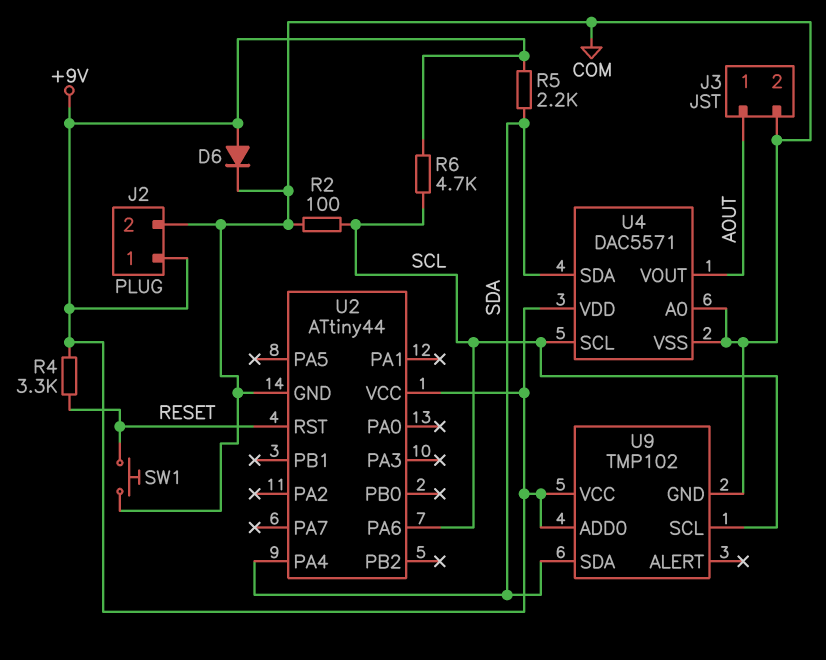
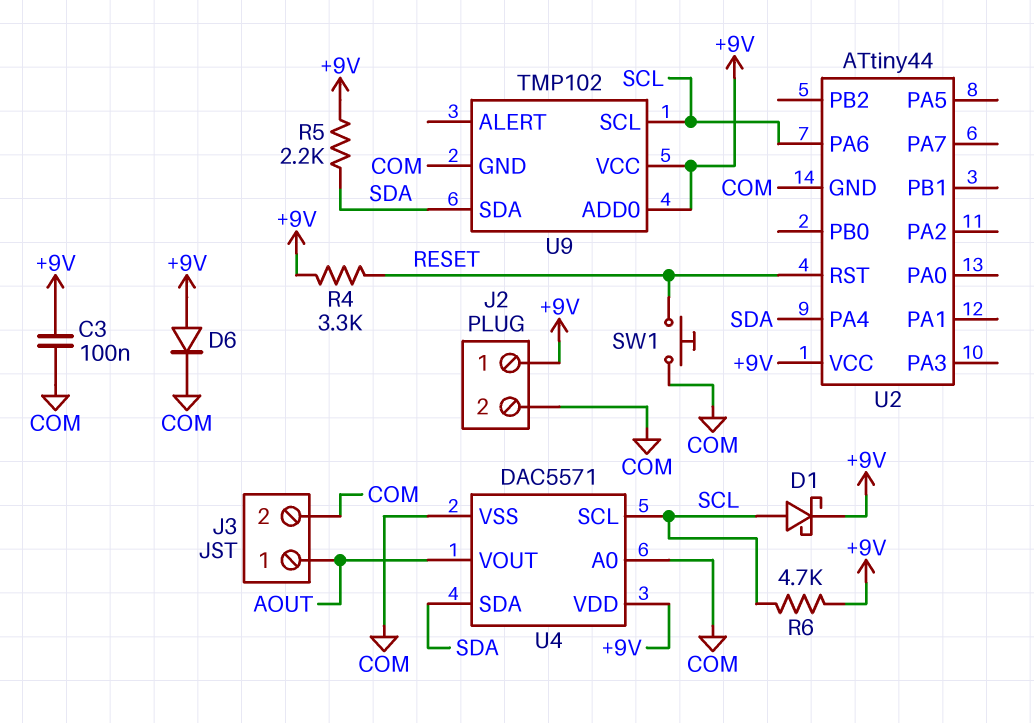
C3: none -> 100nF (+9V, COM)
D1: none -> schottky (A SCL, K +9V)
R2: 100 (COM, SCL) -> none

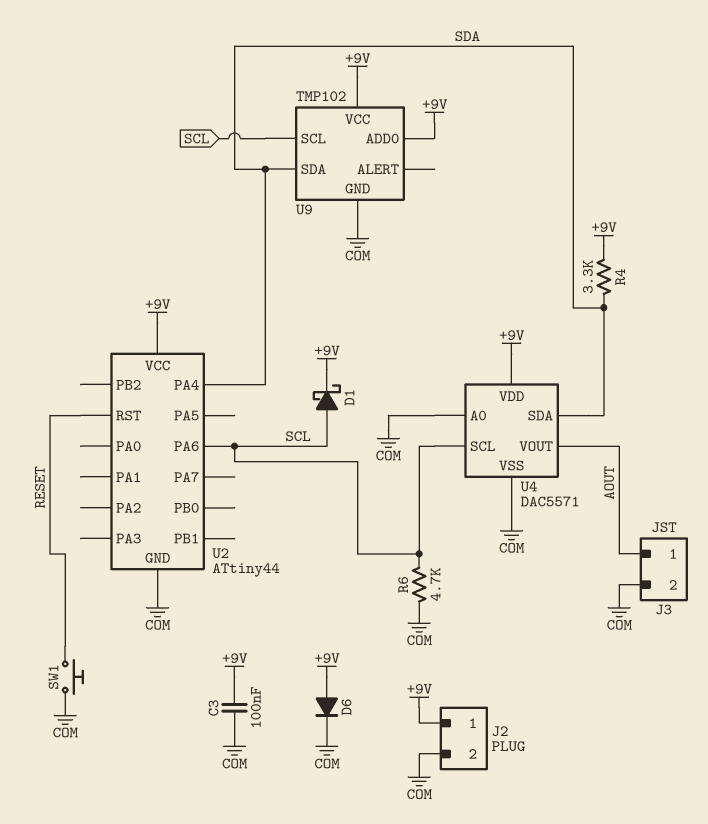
R4: 3.3k (+9V, RESET) -> 3.3k (+9V, SDA)
R5: 2.2k (+9V, SDA) -> none
R6: 4.7k (+9V, SCL) -> 4.7k (COM, SCL)

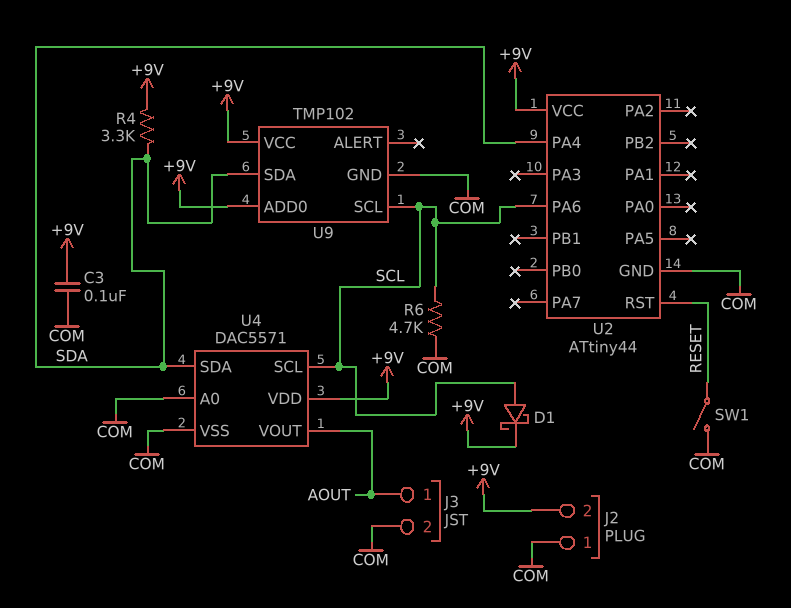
D6: diode (A +9V, K COM) -> none
J2 pin 1: +9V -> COM
J2 pin 2: COM -> +9V
SW1: button (COM, RESET) -> switch (COM, RESET)

